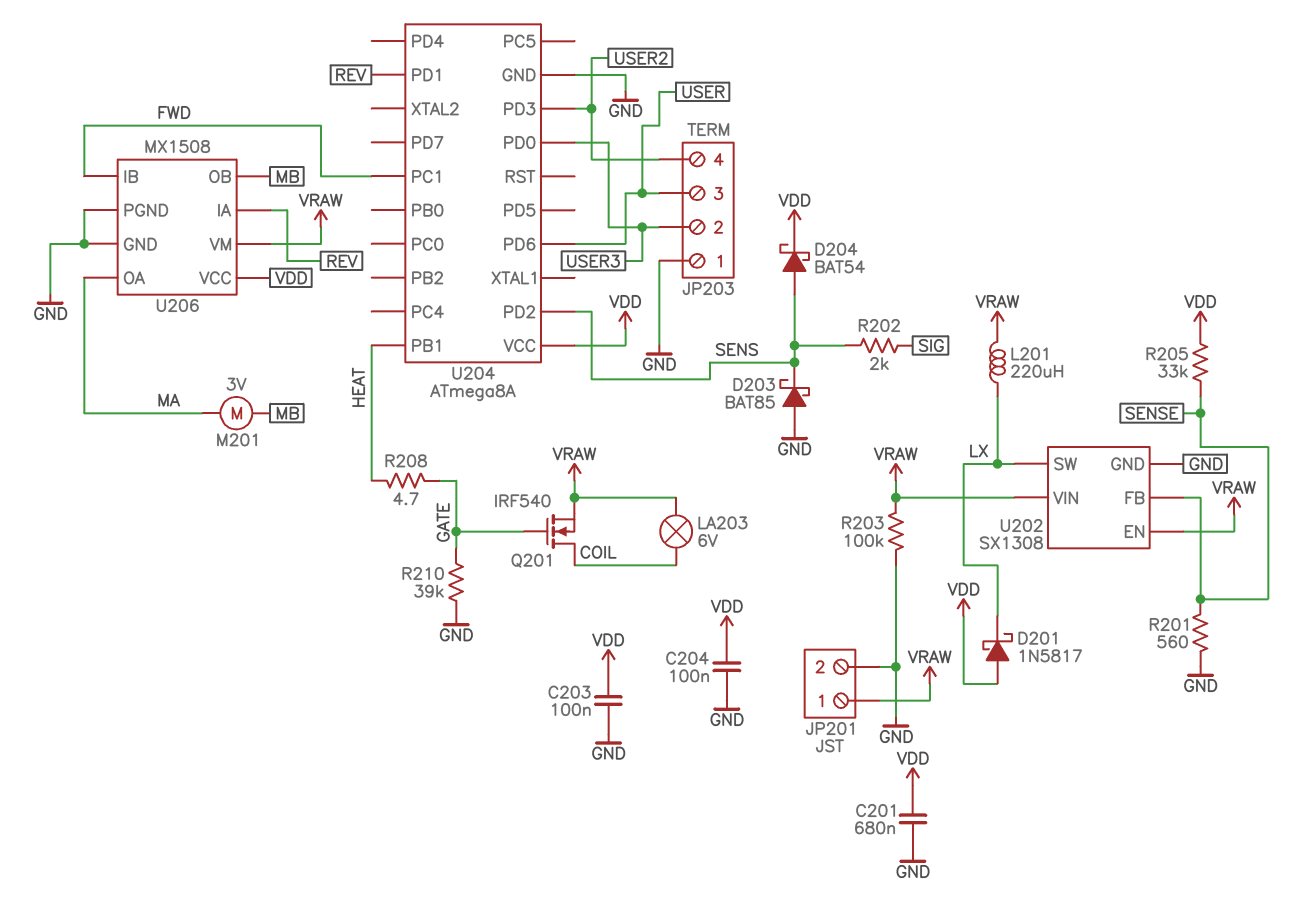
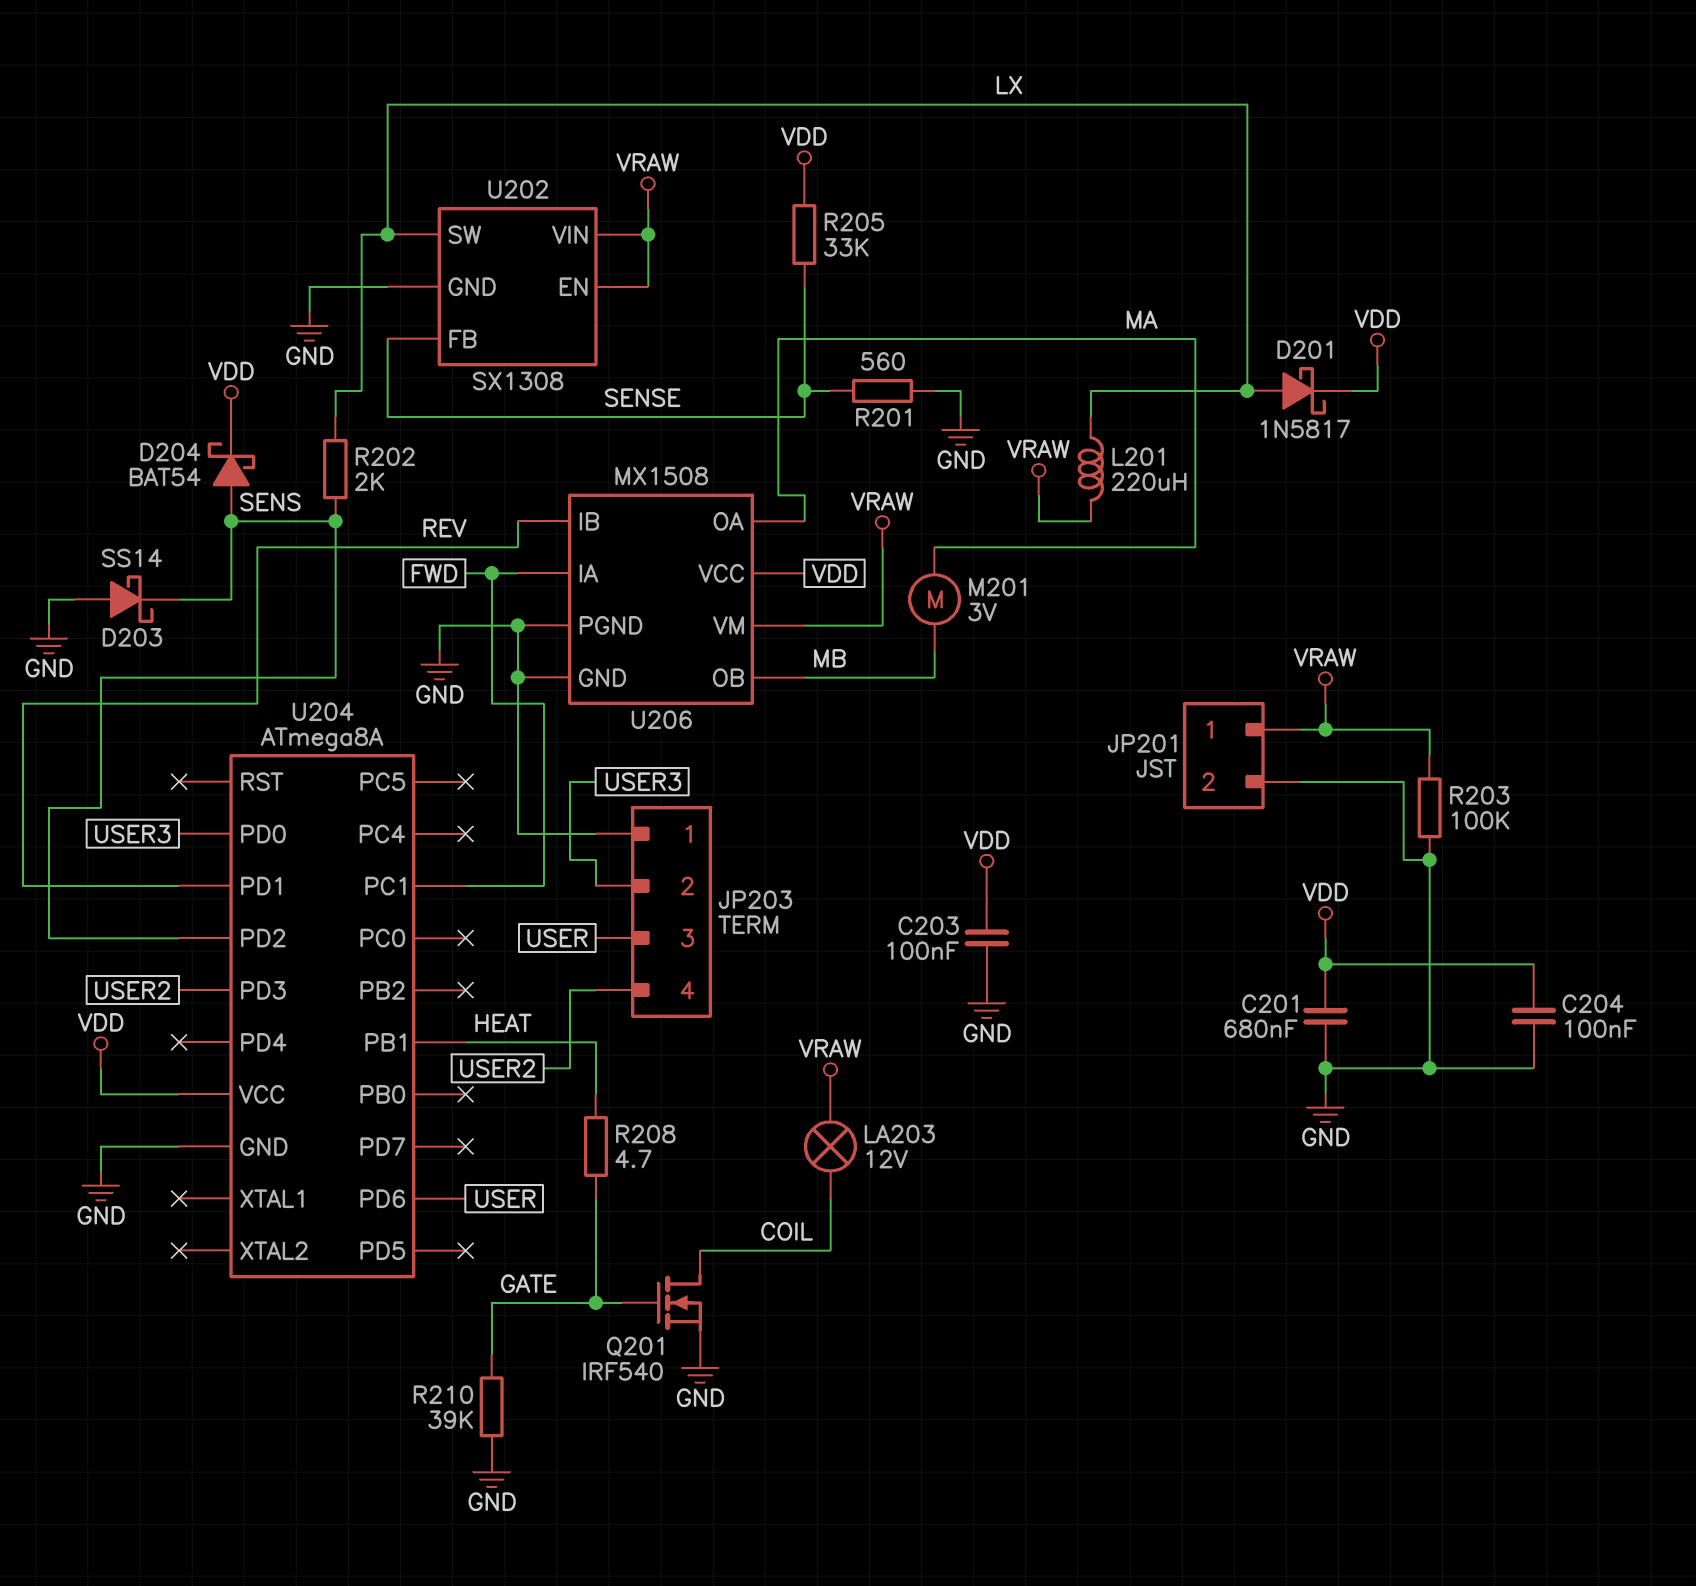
D201: schottky 1N5817 (A VDD, K LX) -> schottky 1N5817 (A LX, K VDD)
D203: schottky BAT85 (A GND, K SENS) -> schottky SS14 (A GND, K SENS)
LA203: lamp 6V (COIL, VRAW) -> lamp 12V (COIL, VRAW)
Q201: NMOS IRF540 (G GATE, D COIL, S VRAW) -> NMOS IRF540 (G GATE, D COIL, S GND)
R202: 2k (SENS, SIG) -> 2k (LX, SENS)
U206 pin IA: REV -> FWD
U206 pin IB: FWD -> REV

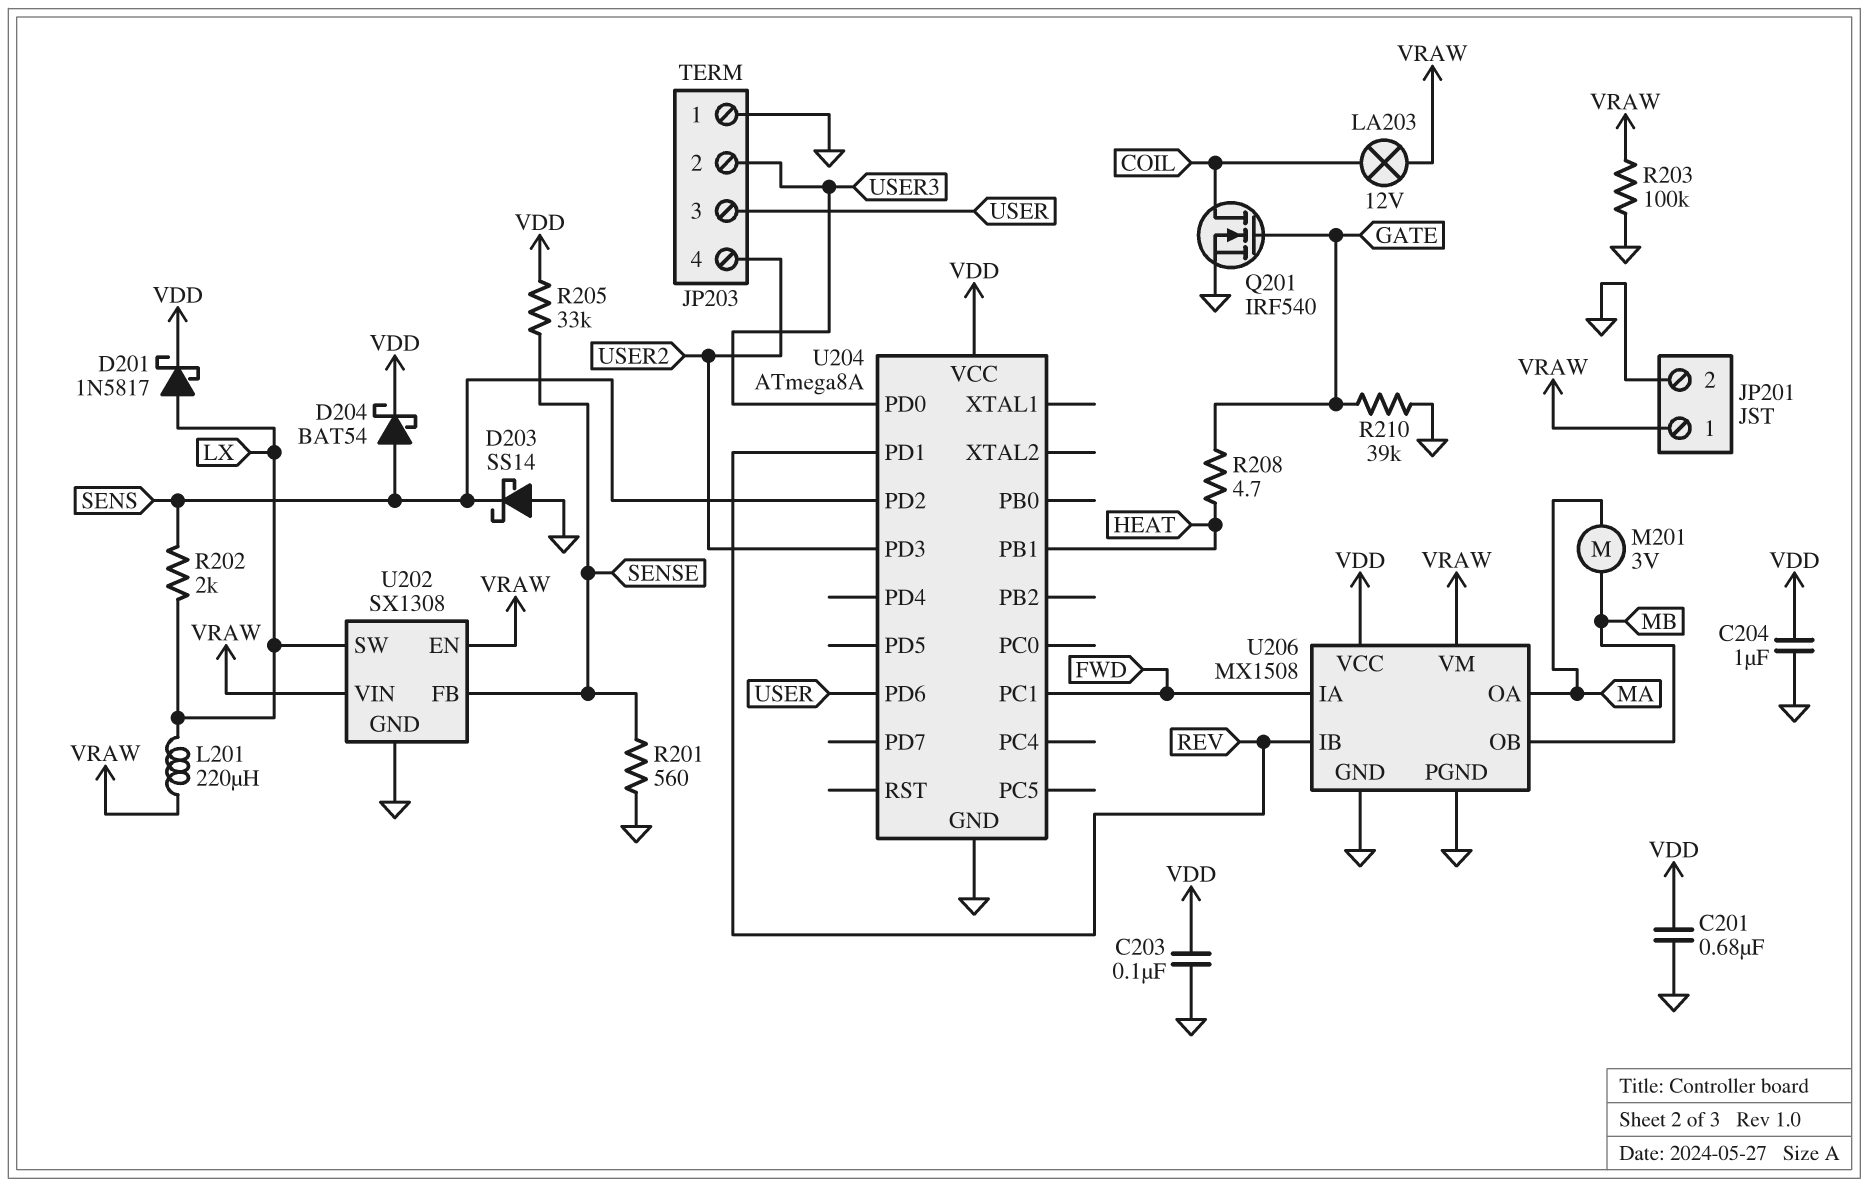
C204: 100nF (GND, VDD) -> 1uF (GND, VDD)

